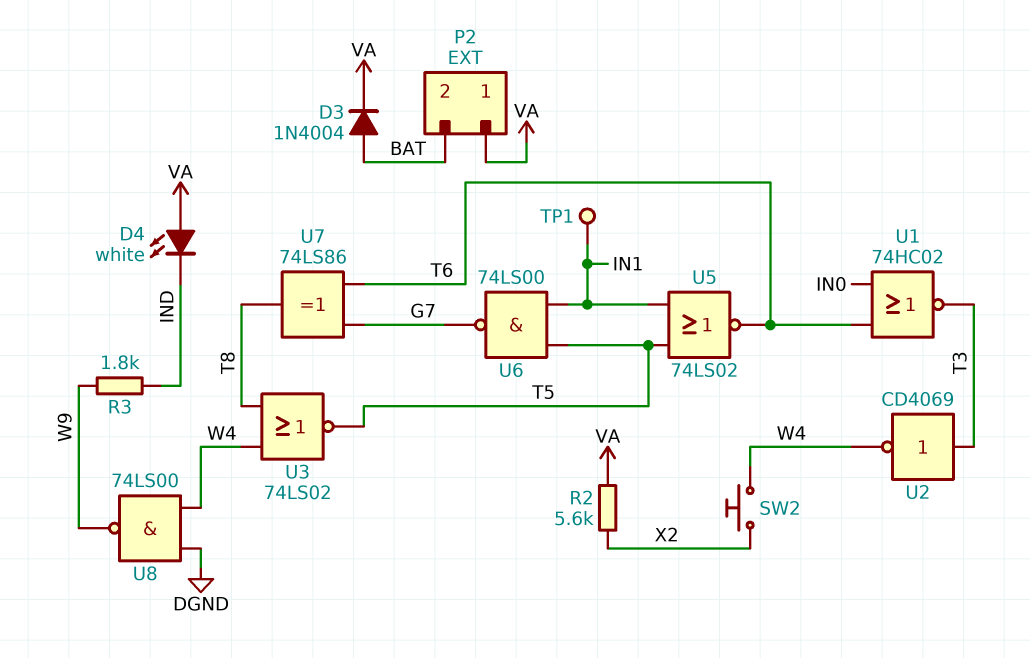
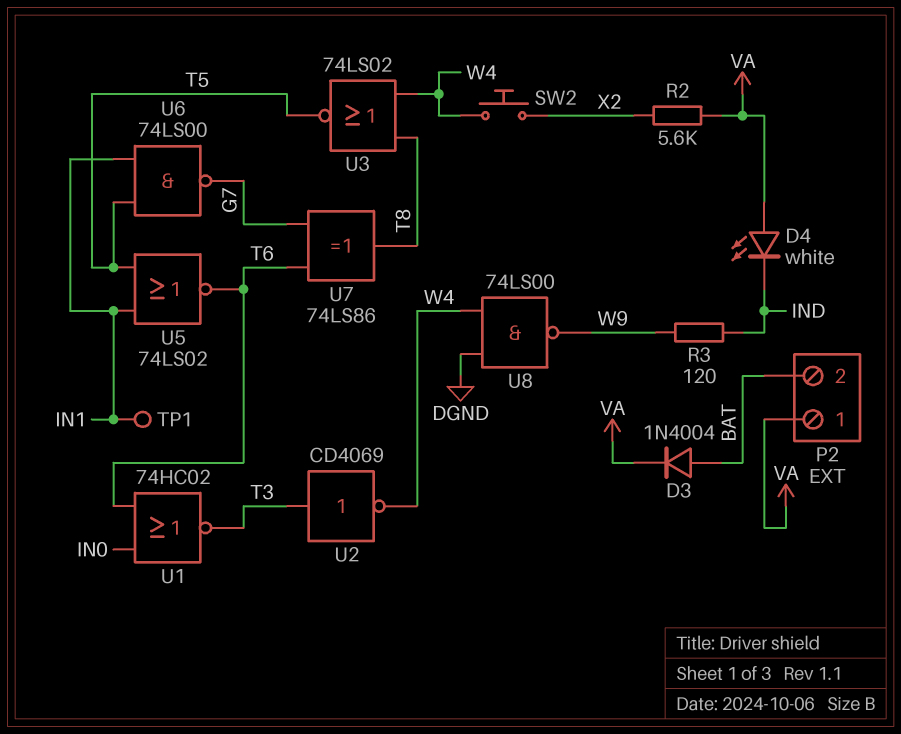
R3: 1.8k (IND, W9) -> 120 (IND, W9)

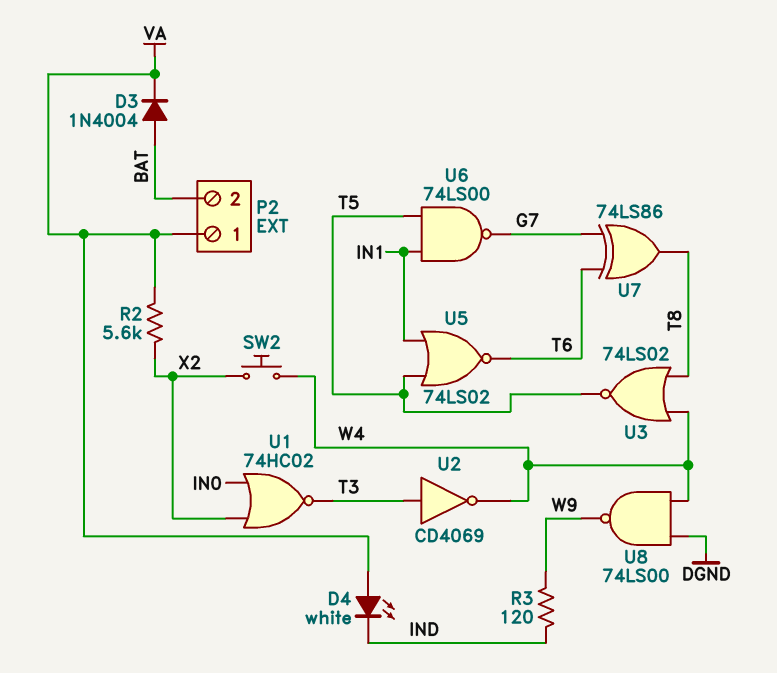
TP1: test point (IN1) -> none
U1: NOR 74HC02 (in IN0, in T6, out T3) -> NOR 74HC02 (in IN0, in X2, out T3)

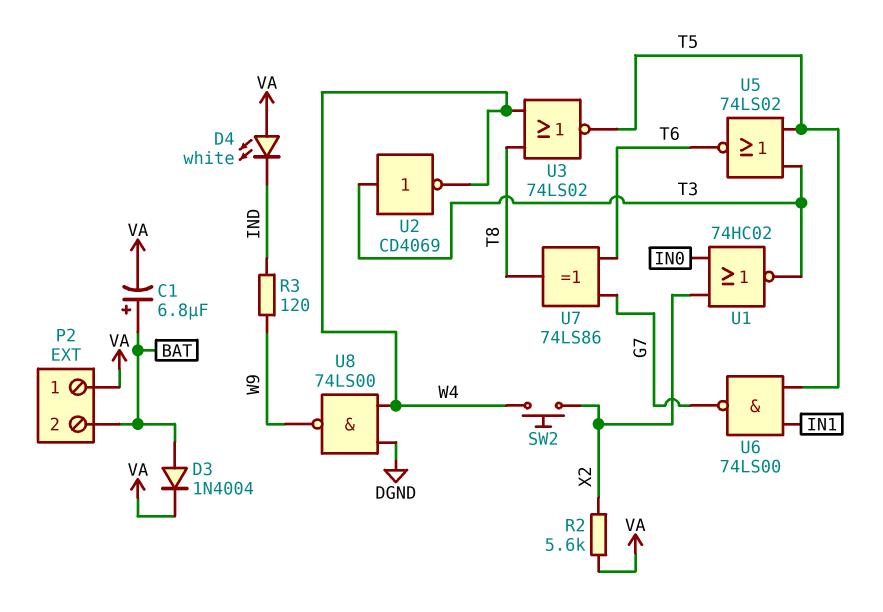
C1: none -> 6.8uF (plus BAT, minus VA)
U5: NOR 74LS02 (in IN1, in T5, out T6) -> NOR 74LS02 (in T3, in T5, out T6)

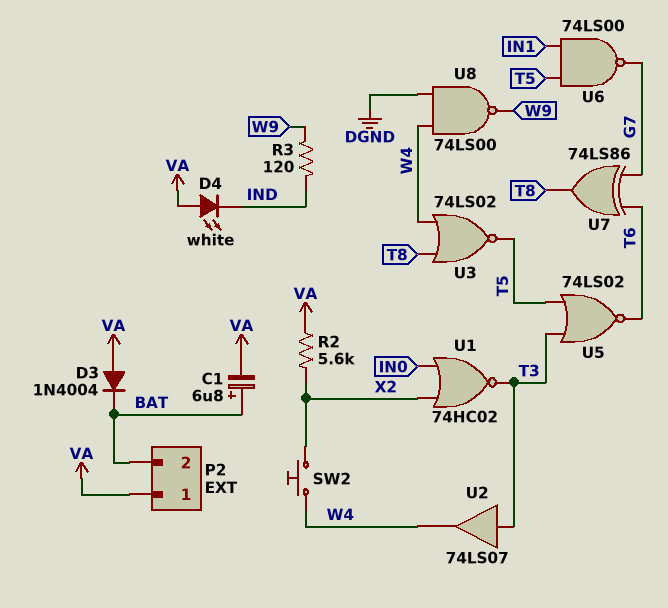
D3: diode 1N4004 (A BAT, K VA) -> diode 1N4004 (A VA, K BAT)
U2: NOT CD4069 (in T3, out W4) -> buffer 74LS07 (in T3, out W4)

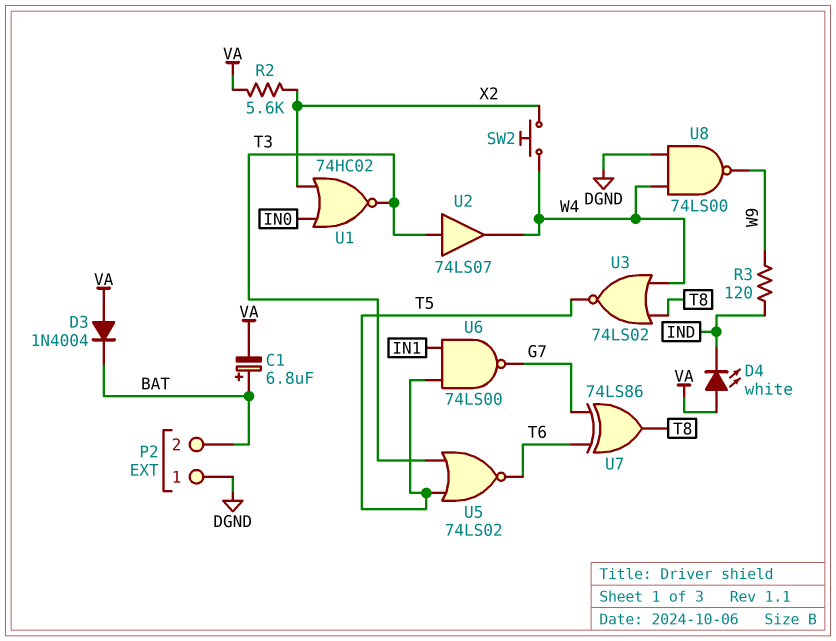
P2 pin 1: VA -> DGND

